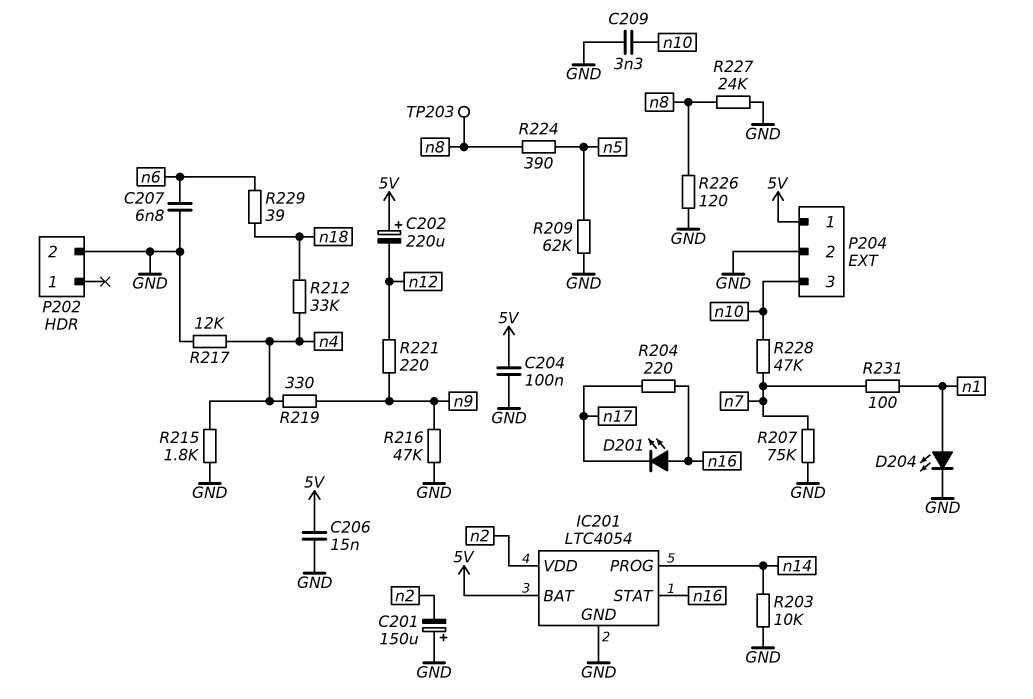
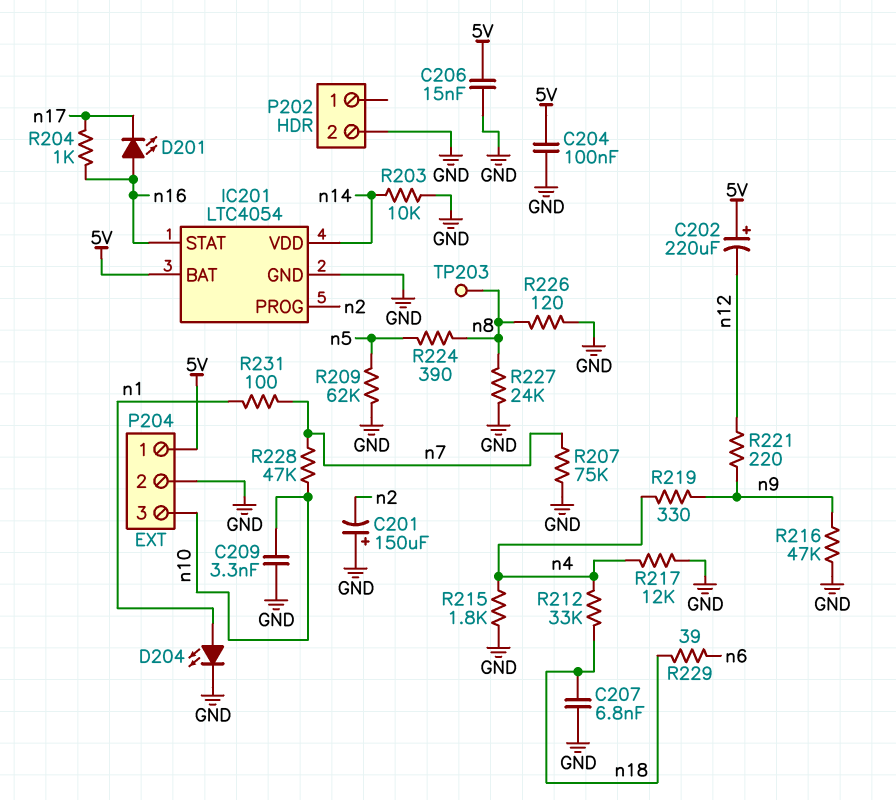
C207: 6.8nF (GND, n6) -> 6.8nF (GND, n18)
IC201 pin PROG: n14 -> n2
IC201 pin VDD: n2 -> n14
R204: 220 (n16, n17) -> 1k (n16, n17)

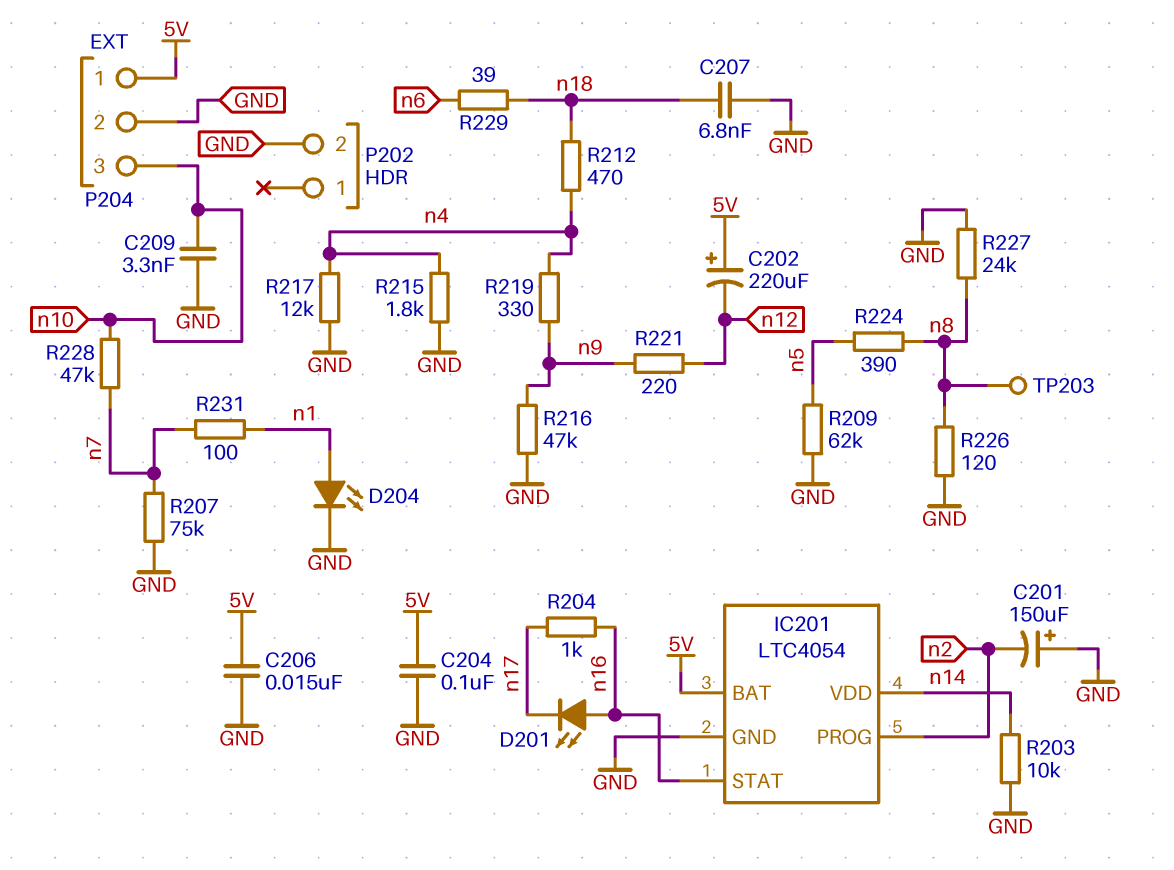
R212: 33k (n4, n18) -> 470 (n4, n18)

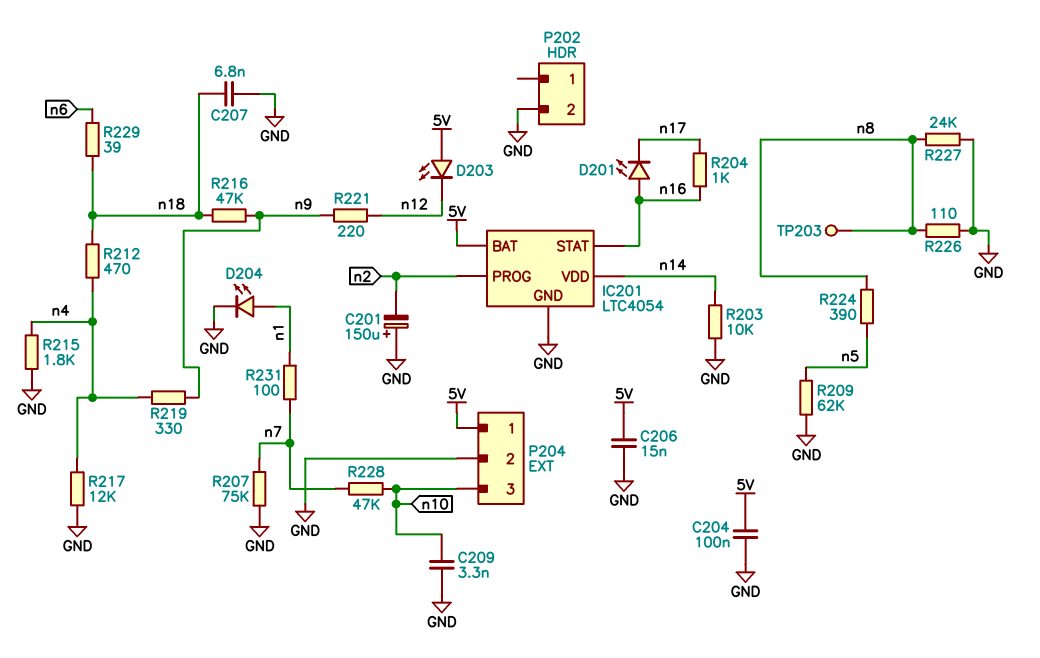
C202: 220uF (plus 5V, minus n12) -> none
D203: none -> LED (A 5V, K n12)
R216: 47k (GND, n9) -> 47k (n9, n18)
R226: 120 (GND, n8) -> 110 (GND, n8)

